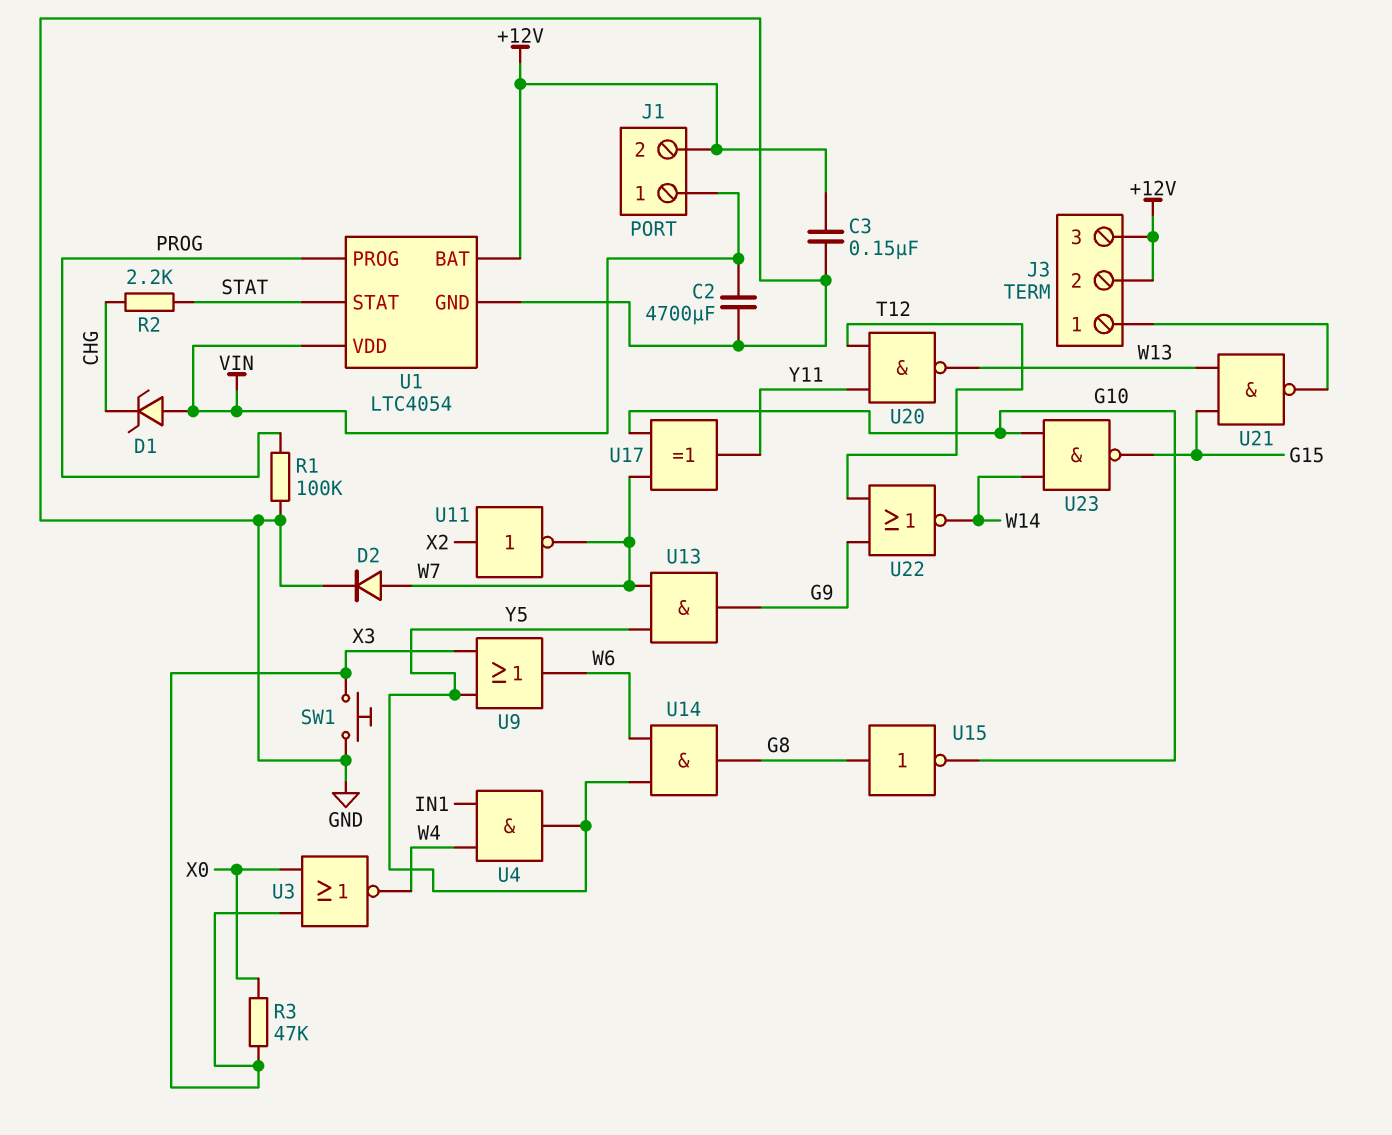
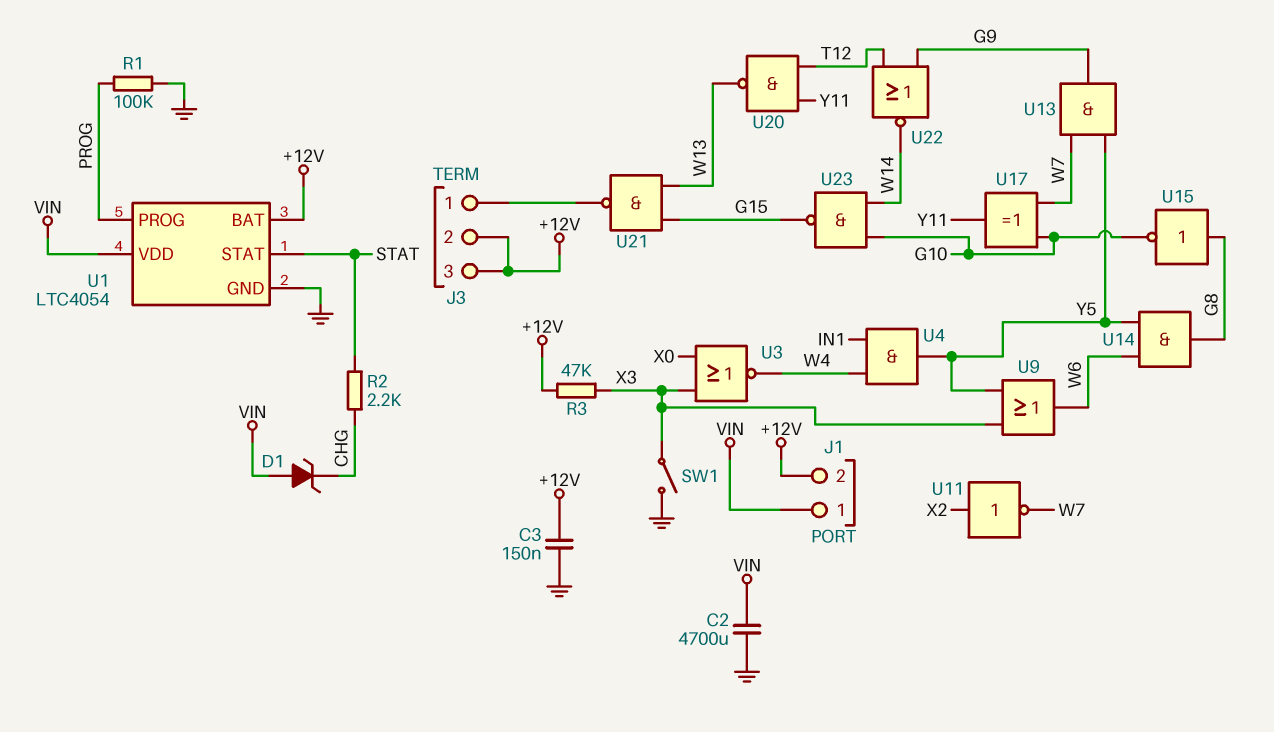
D2: diode (A W7, K GND) -> none
R3: 47k (X0, X3) -> 47k (+12V, X3)
SW1: button (GND, X3) -> switch (GND, X3)

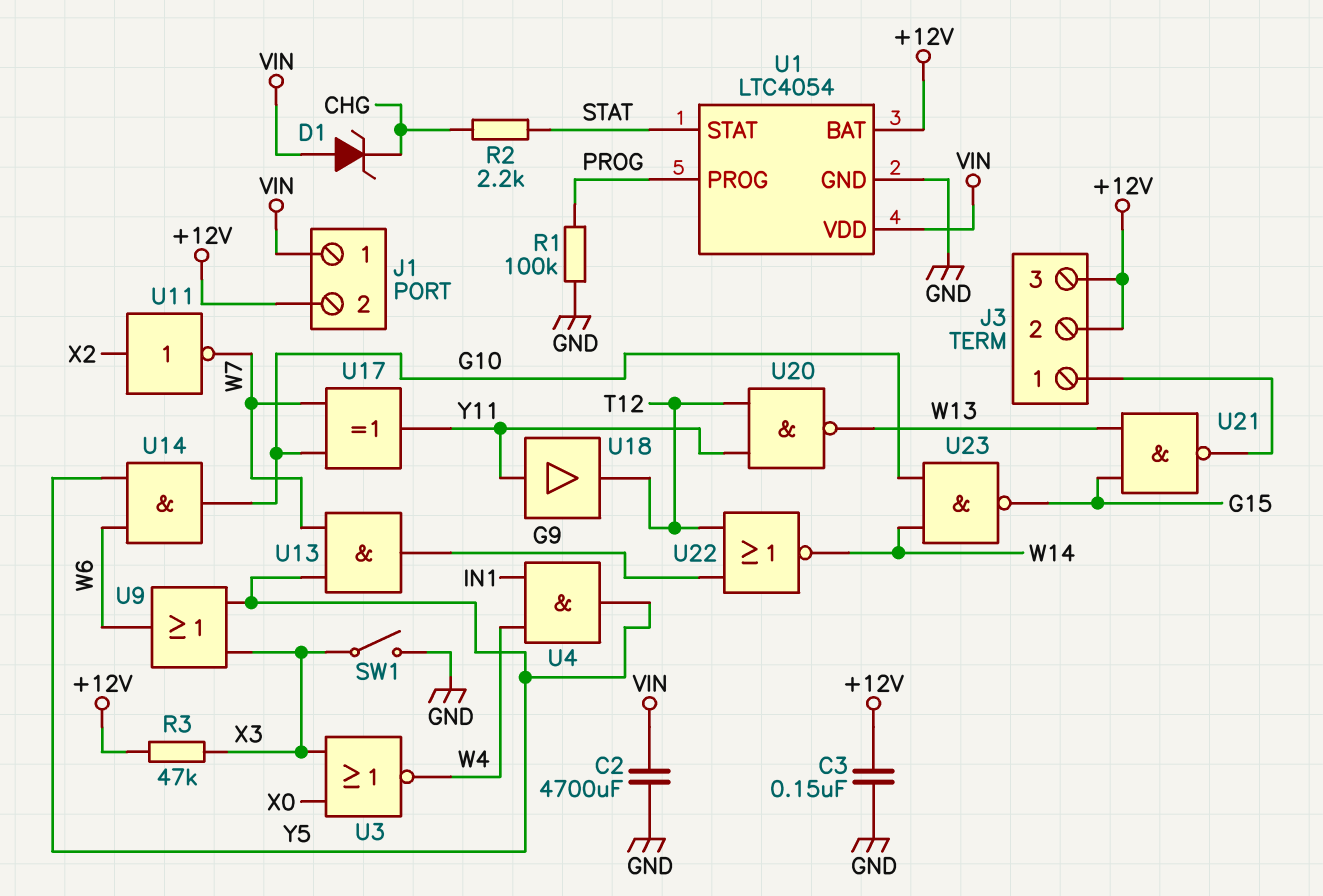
U14: AND (in W6, in Y5, out G8) -> AND (in W6, in Y5, out G10)
U15: NOT (in G8, out G10) -> none
U18: none -> buffer (in Y11, out T12)

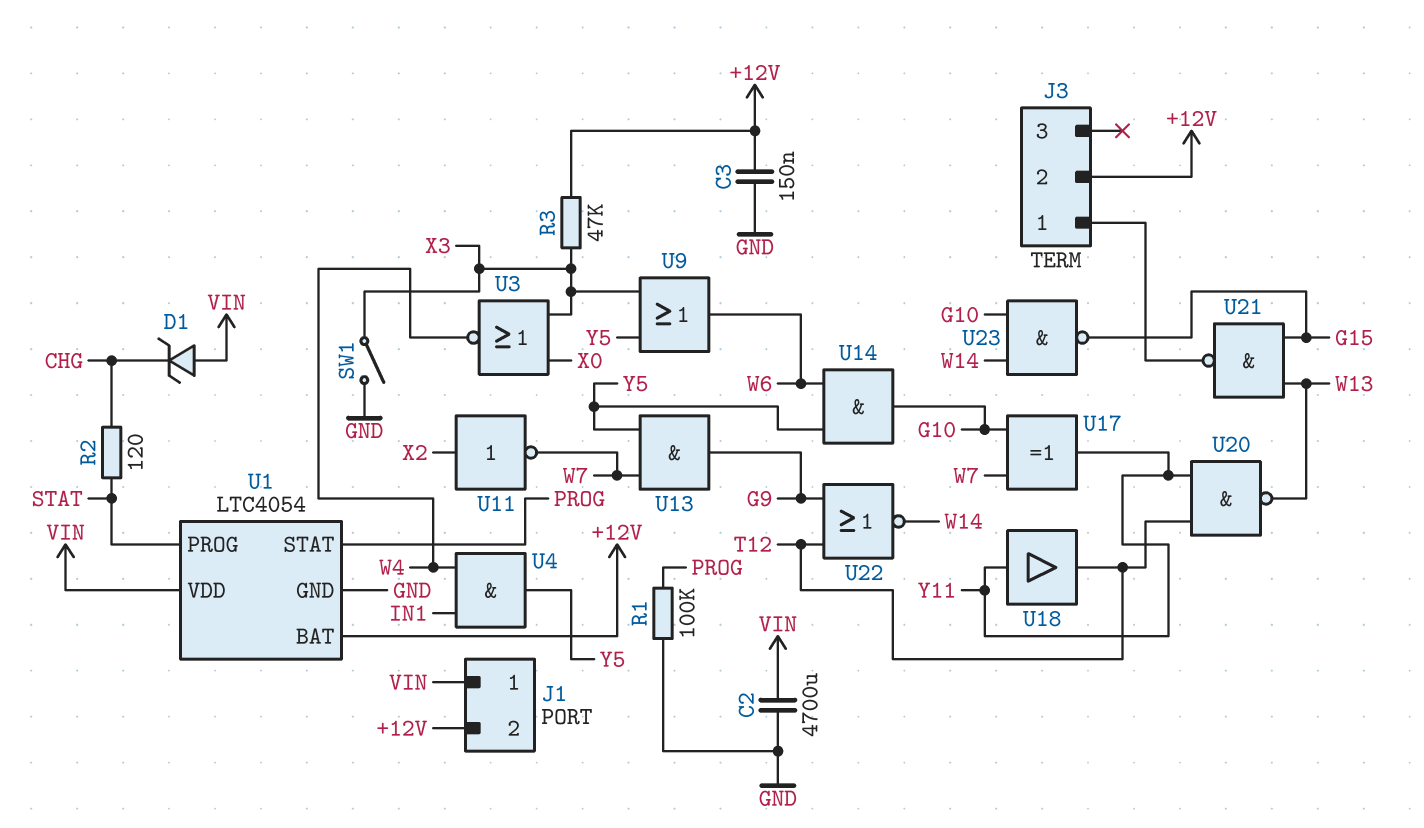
J3 pin 3: +12V -> none
R2: 2.2k (CHG, STAT) -> 120 (CHG, STAT)
U1 pin PROG: PROG -> STAT
U1 pin STAT: STAT -> PROG

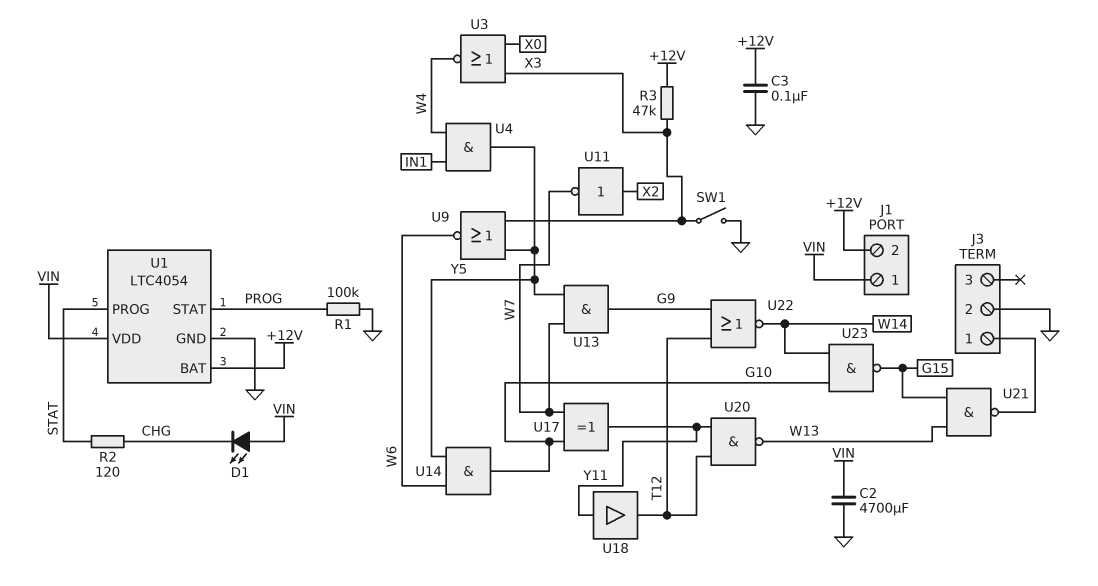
C3: 150nF (+12V, GND) -> 100nF (+12V, GND)
D1: zener (A VIN, K CHG) -> LED (A VIN, K CHG)
J3 pin 2: +12V -> GND
U9: OR (in X3, in Y5, out W6) -> NOR (in X3, in Y5, out W6)

